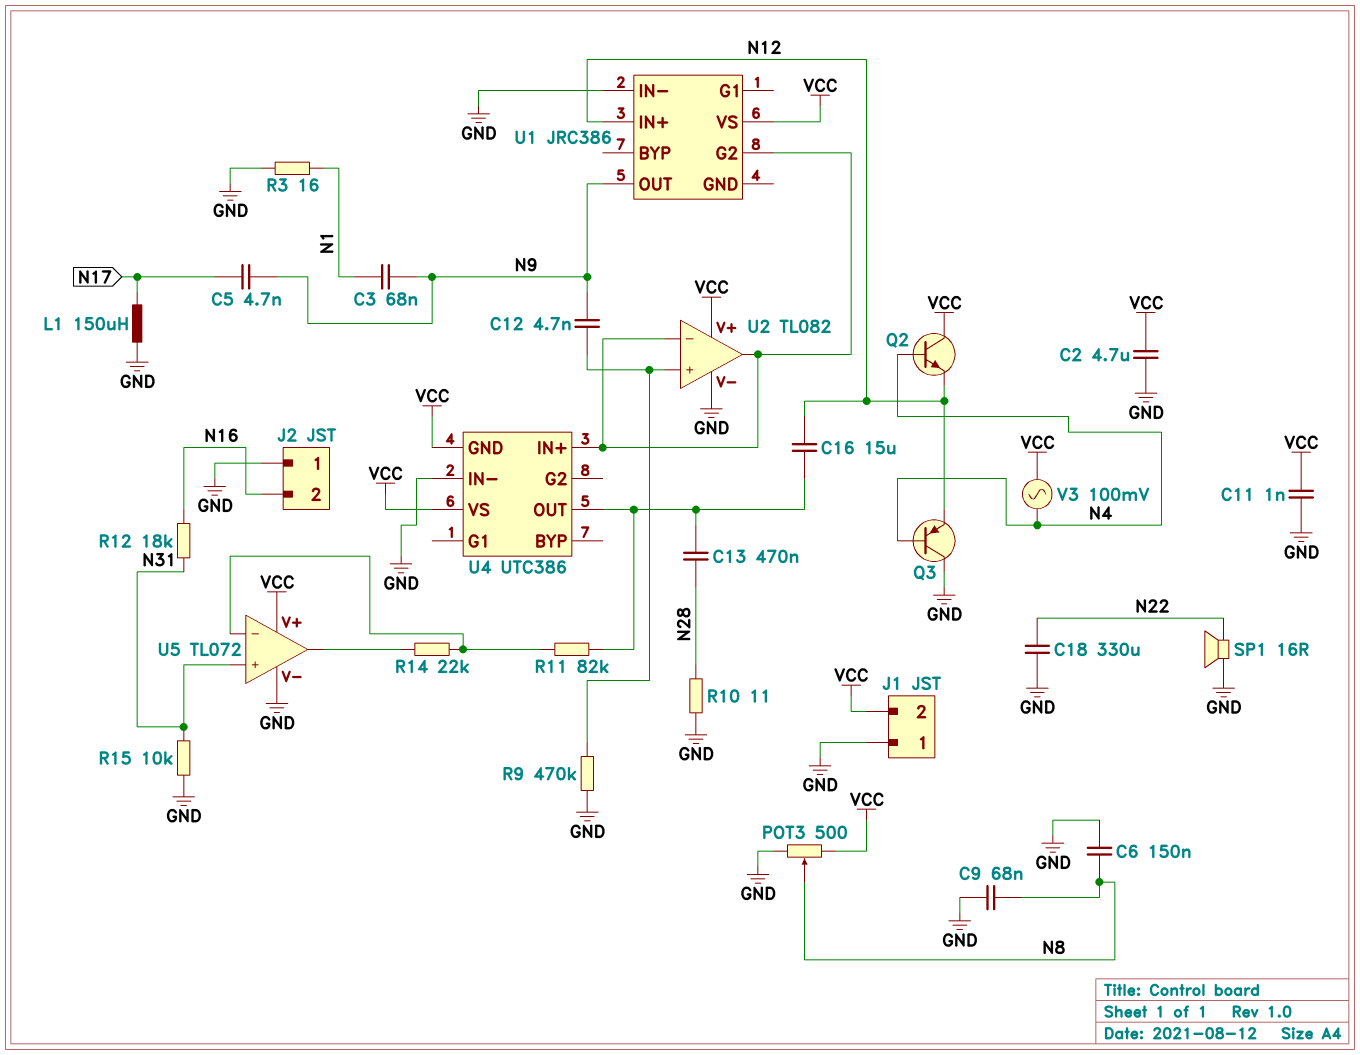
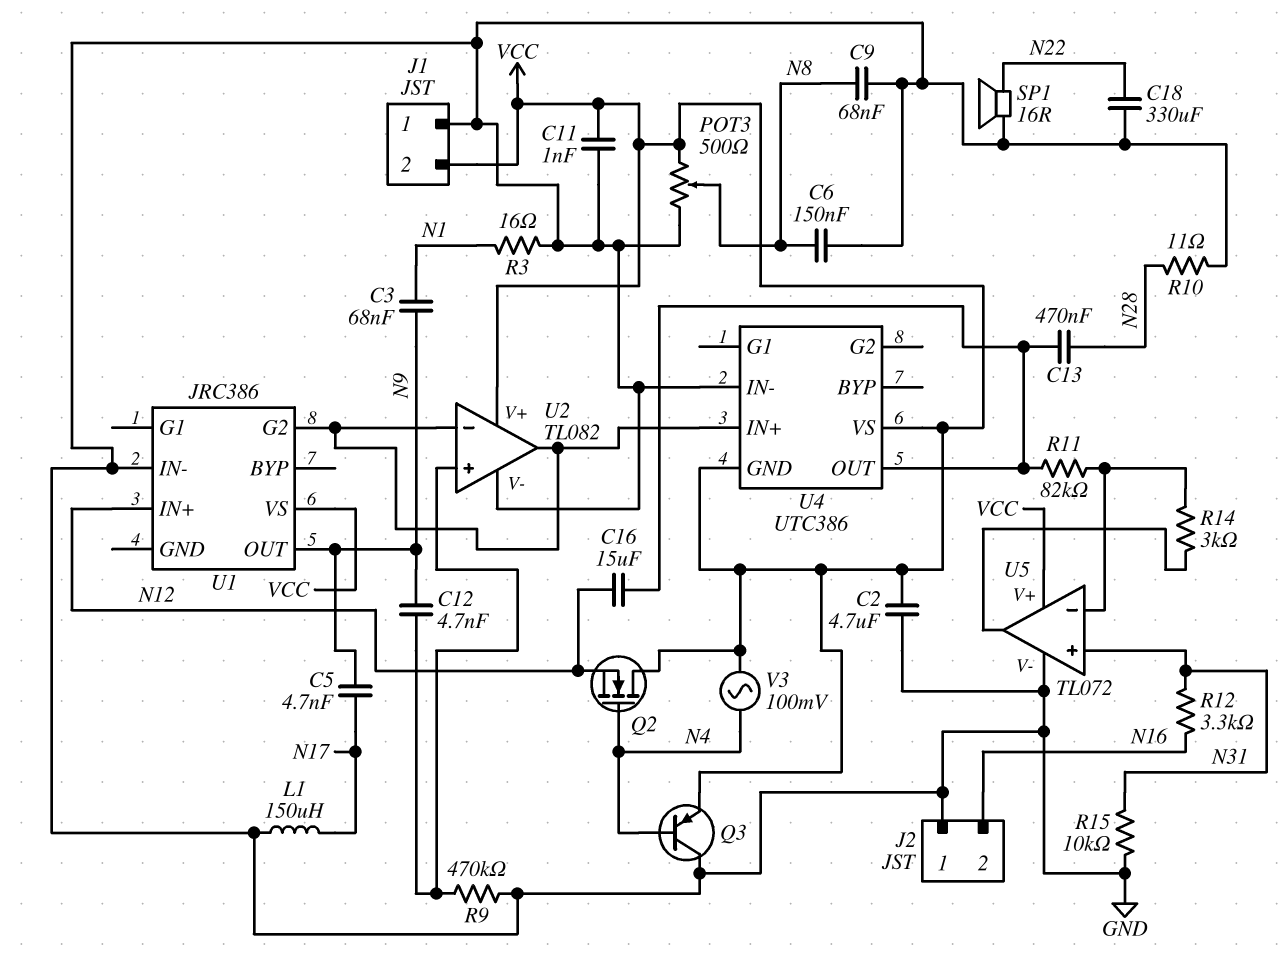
Q2: NPN (B N4, C VCC, E N12) -> NMOS (G N4, D VCC, S N12)
Q3: PNP (B N4, C GND, E N12) -> PNP (B N4, C GND, E VCC)
R12: 18k (N16, N31) -> 3.3k (N16, N31)
R14: 22k (U5/in-, U5/out) -> 3k (U5/in-, U5/out)

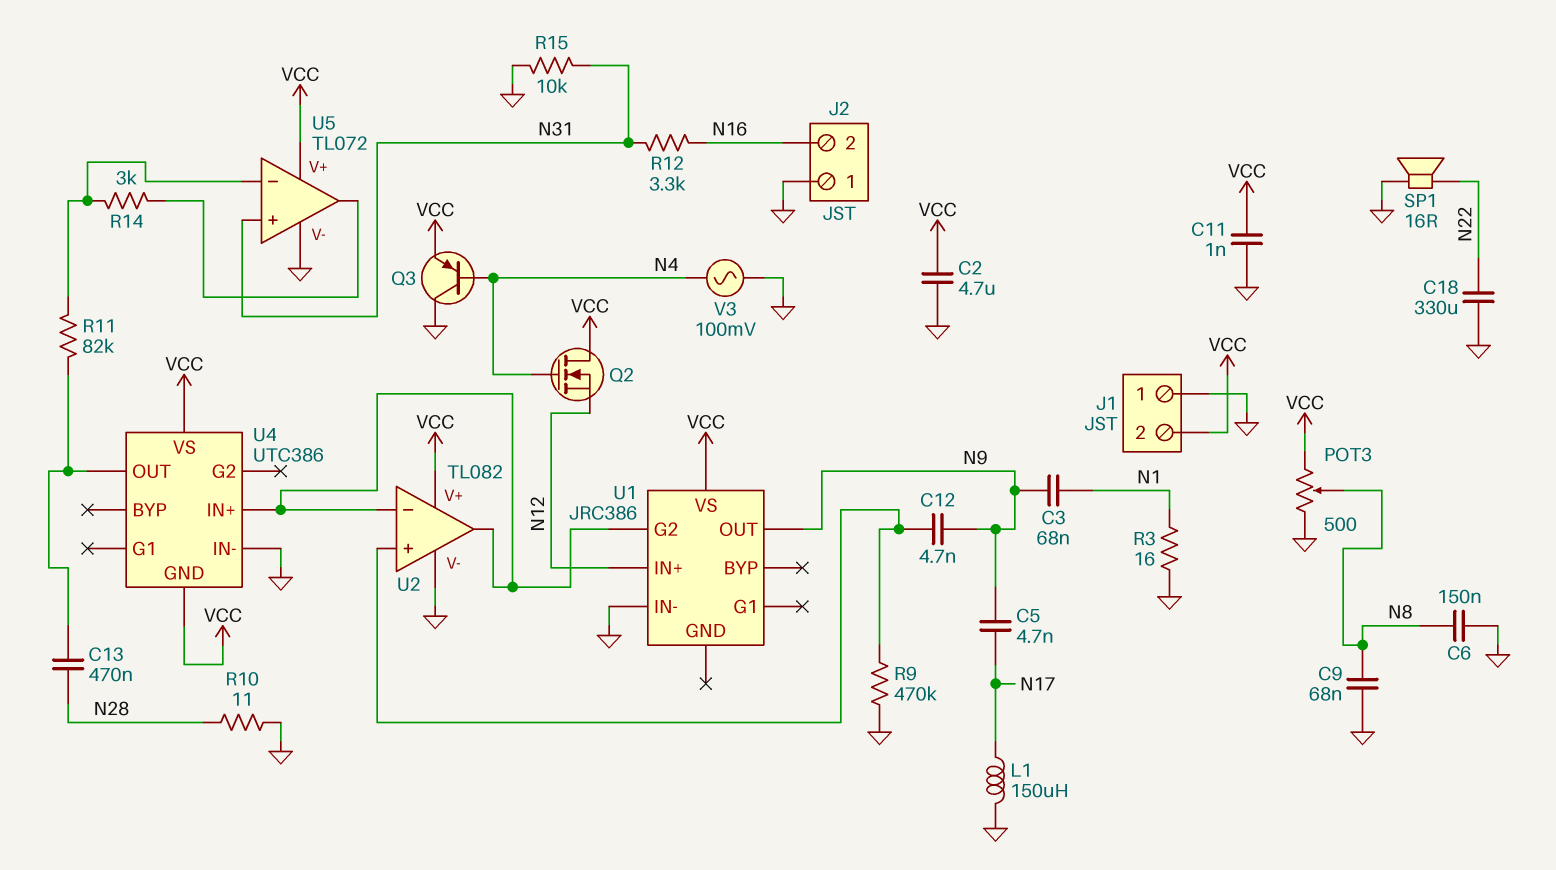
C16: 15uF (N12, U4/OUT) -> none
V3: AC 100mV (N4, VCC) -> AC 100mV (GND, N4)

